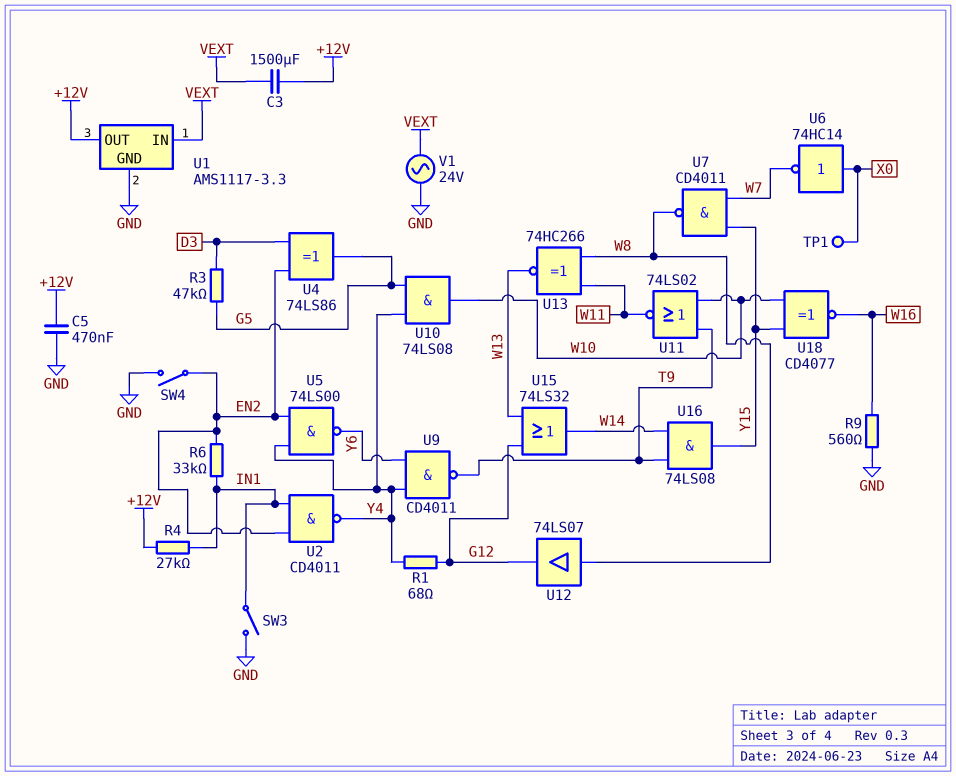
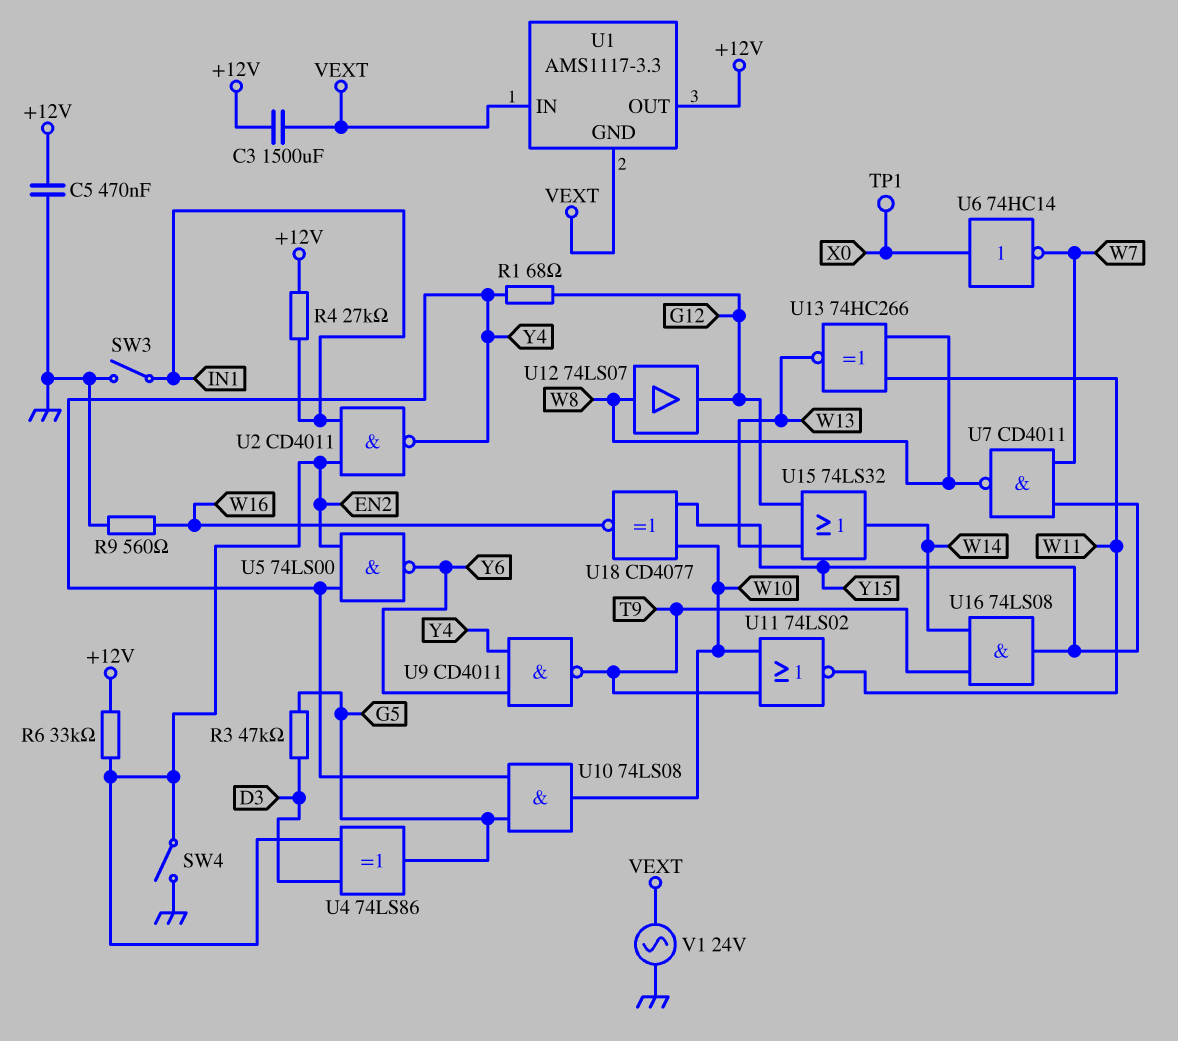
R6: 33k (EN2, IN1) -> 33k (+12V, EN2)
U1 pin GND: GND -> VEXT

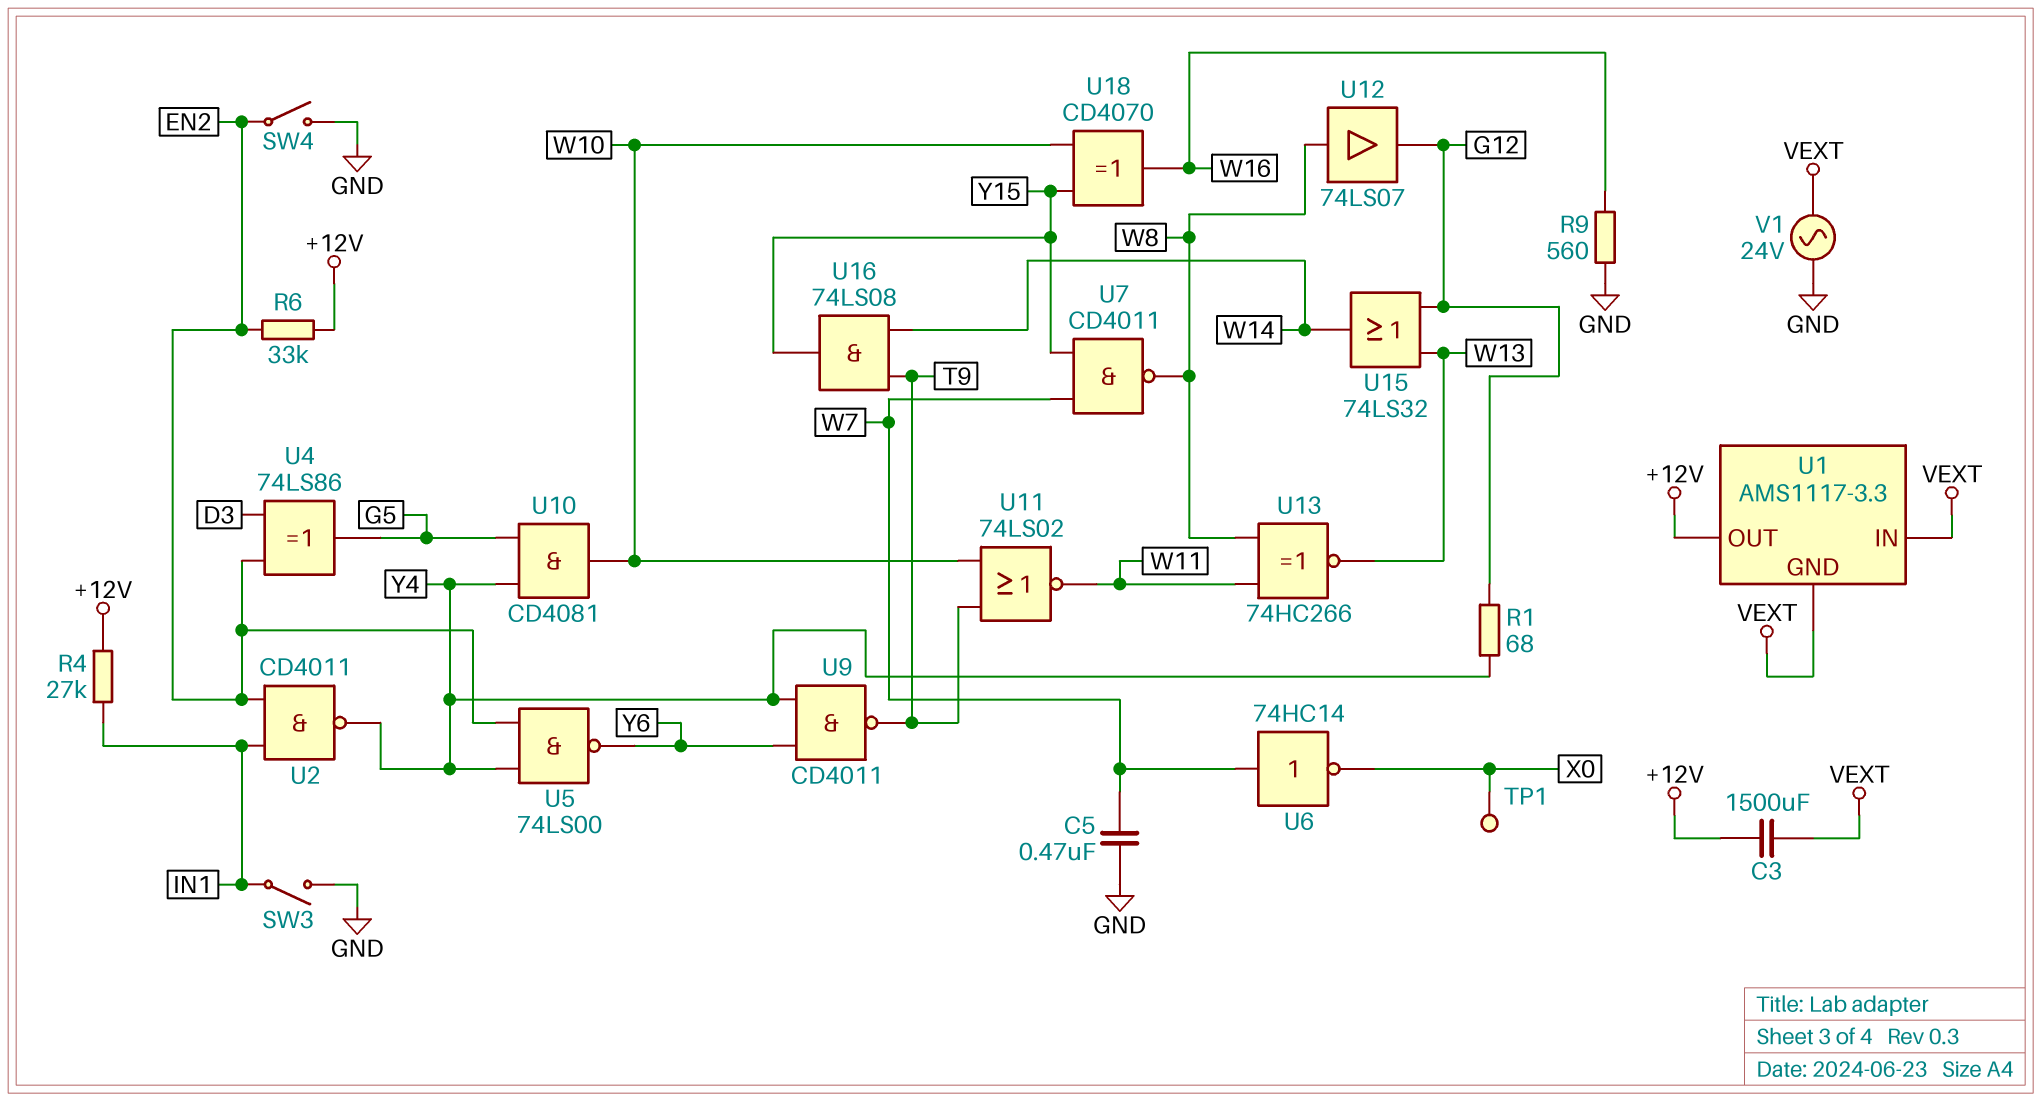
C5: 470nF (+12V, GND) -> 470nF (GND, W7)
R3: 47k (D3, G5) -> none
U6: NOT 74HC14 (in X0, out W7) -> NOT 74HC14 (in W7, out X0)
U10: AND 74LS08 (in G5, in Y4, out W10) -> AND CD4081 (in G5, in Y4, out W10)
U18: XNOR CD4077 (in W10, in Y15, out W16) -> XOR CD4070 (in W10, in Y15, out W16)

